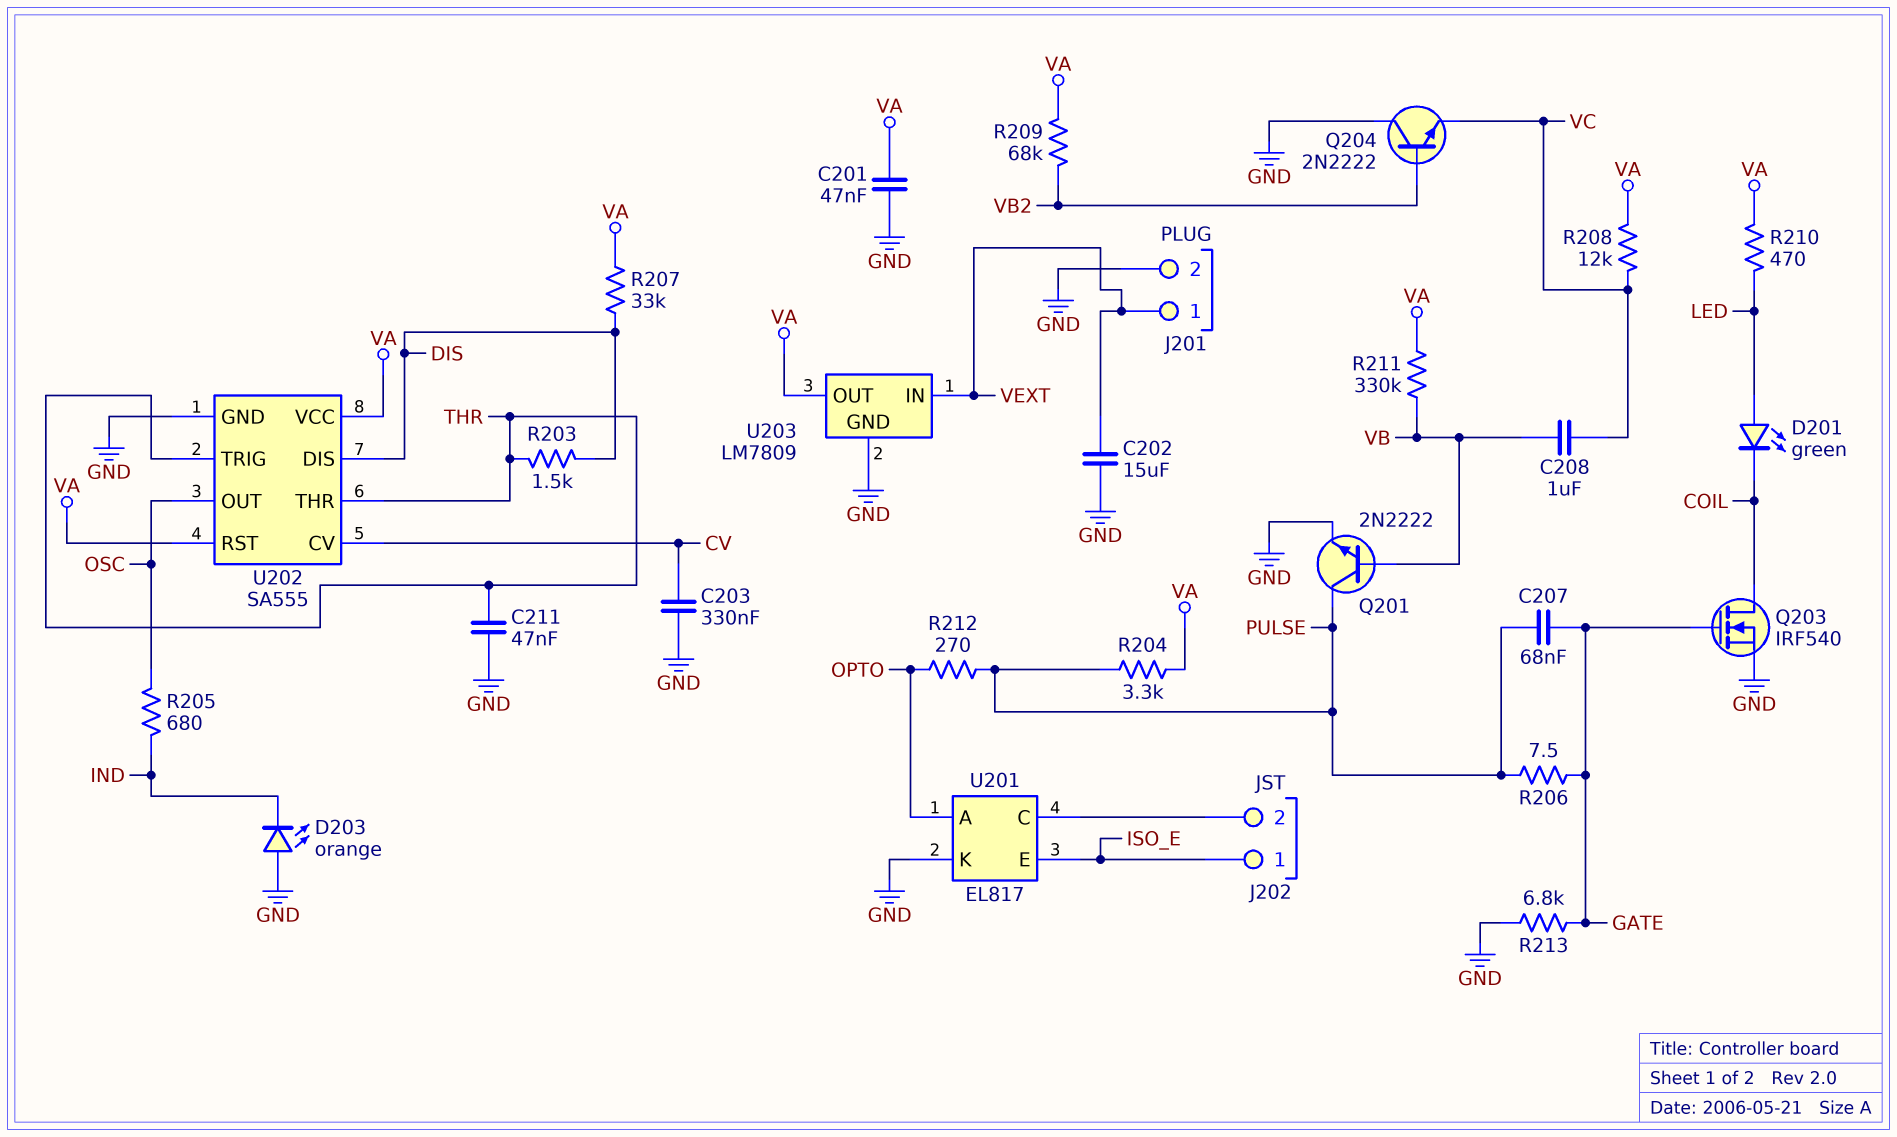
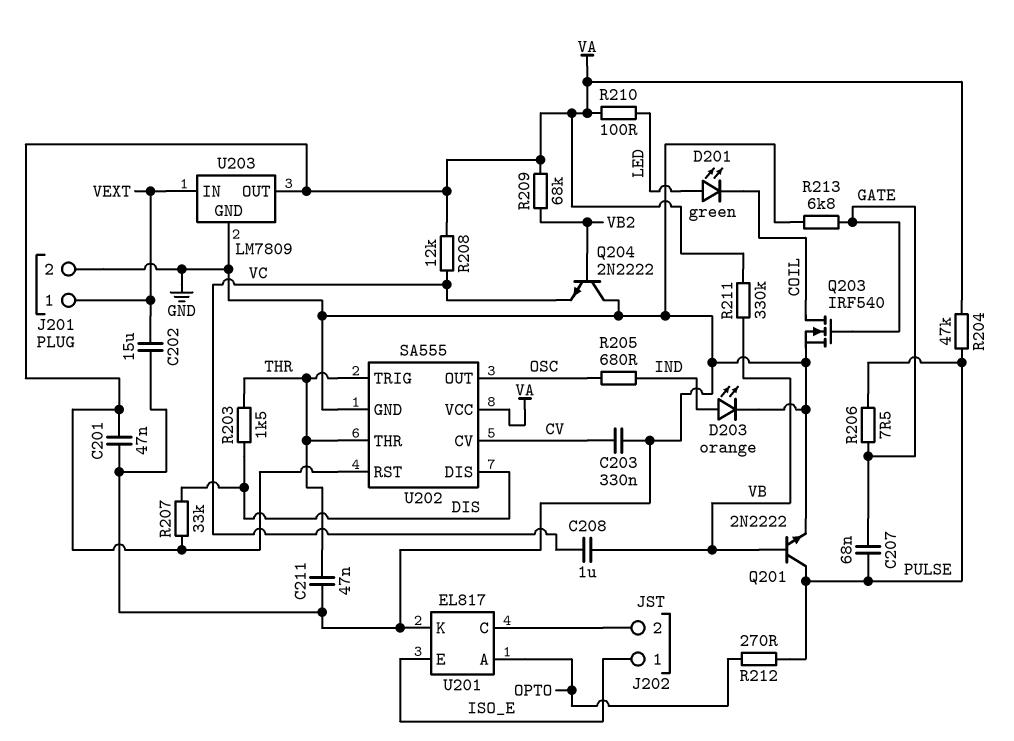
D203: LED orange (A GND, K IND) -> LED orange (A IND, K GND)
R204: 3.3k (PULSE, VA) -> 47k (PULSE, VA)
R210: 470 (LED, VA) -> 100 (LED, VA)

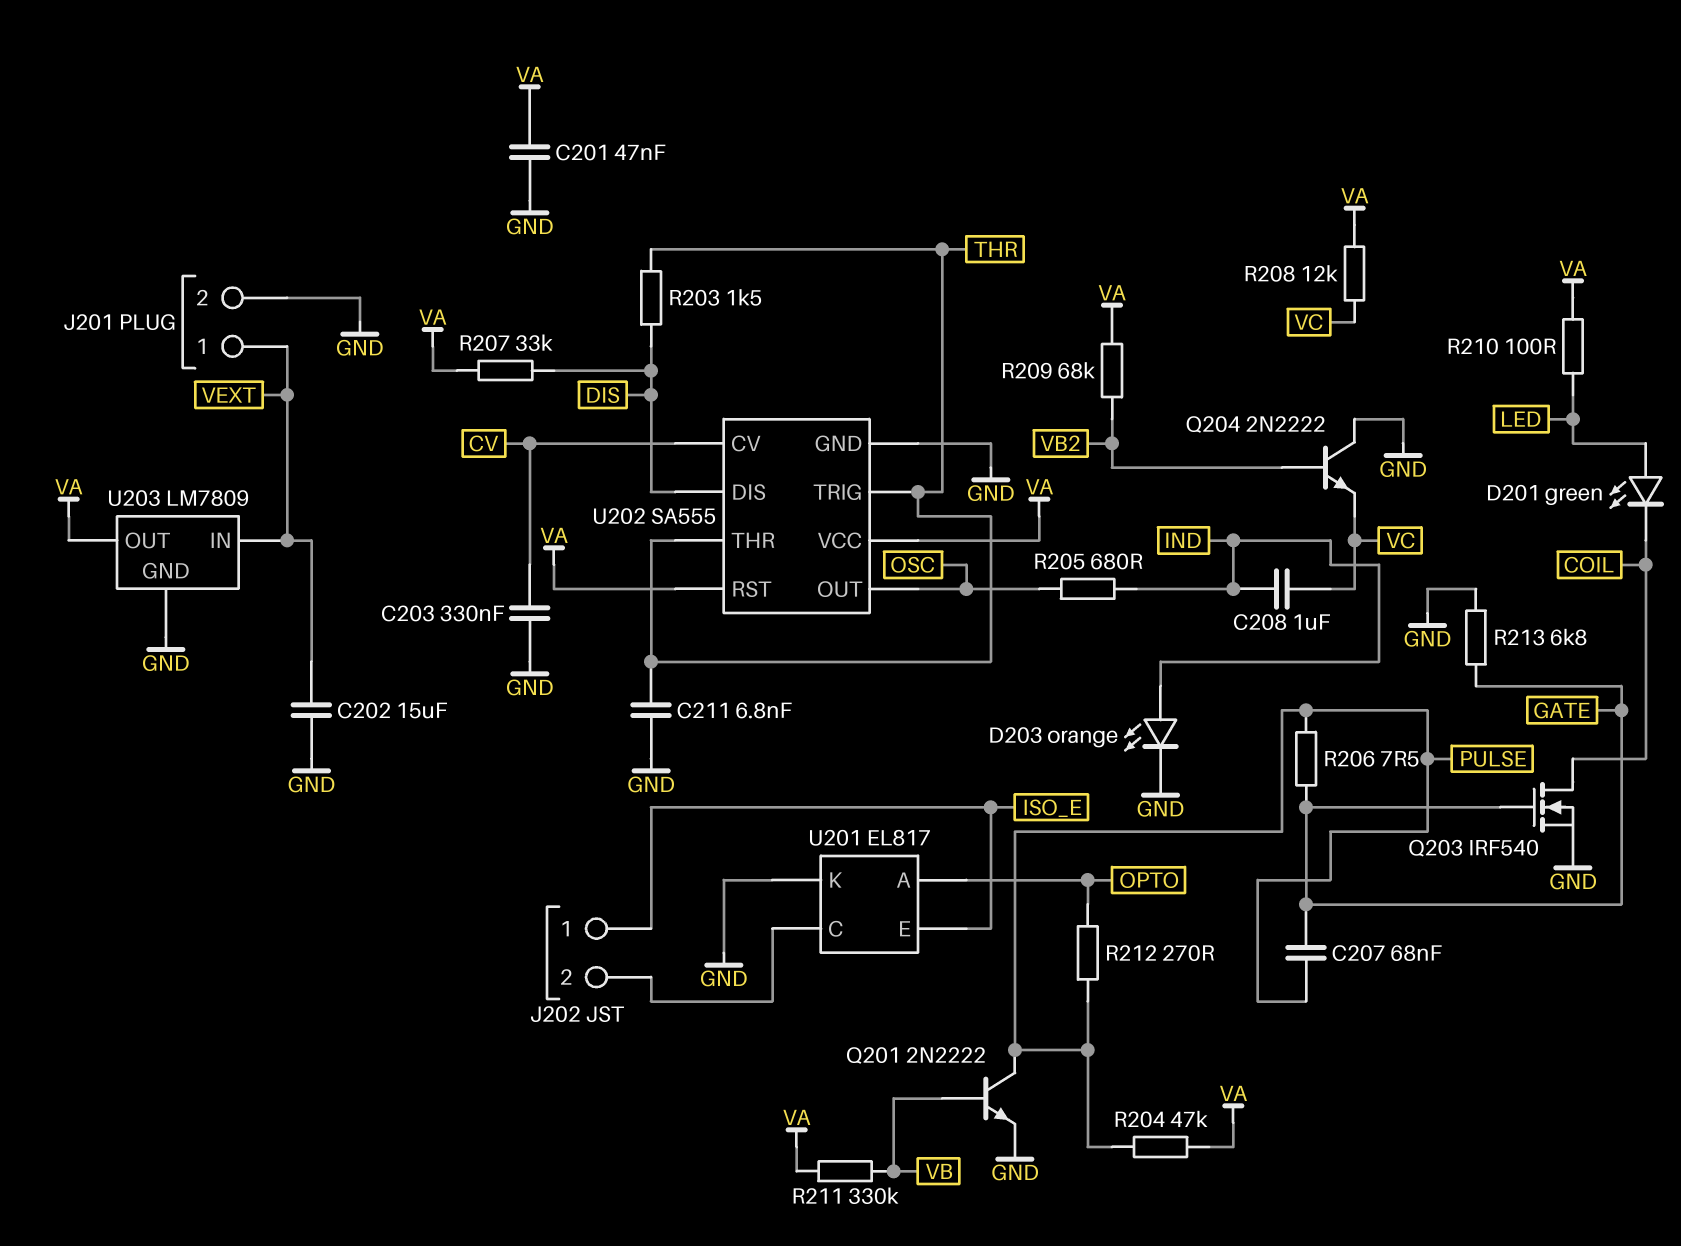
C208: 1uF (VB, VC) -> 1uF (IND, VC)
C211: 47nF (GND, THR) -> 6.8nF (GND, THR)

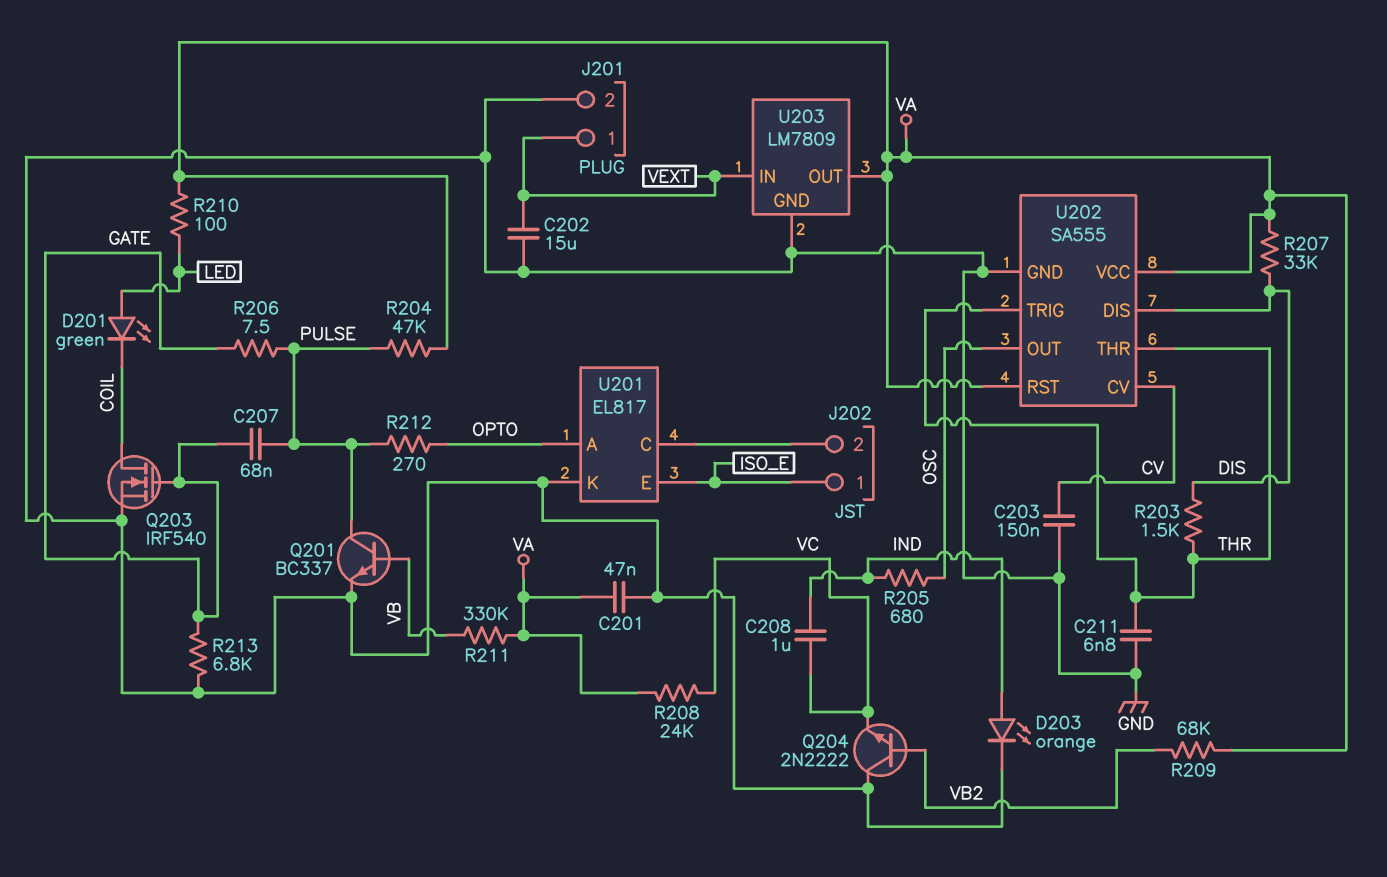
C203: 330nF (CV, GND) -> 150nF (CV, GND)
Q201: NPN 2N2222 (B VB, C PULSE, E GND) -> NPN BC337 (B VB, C PULSE, E GND)
R208: 12k (VA, VC) -> 24k (VA, VC)

